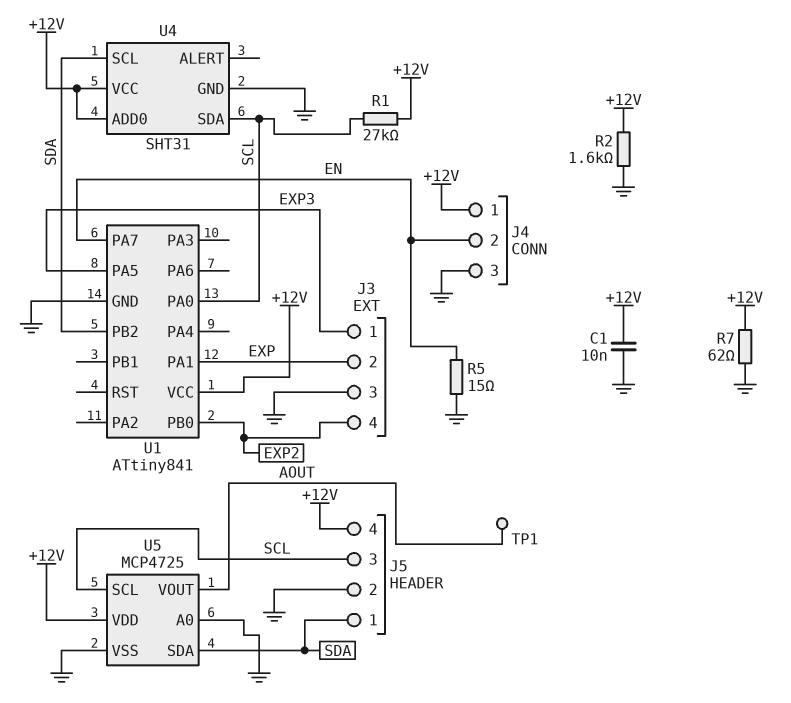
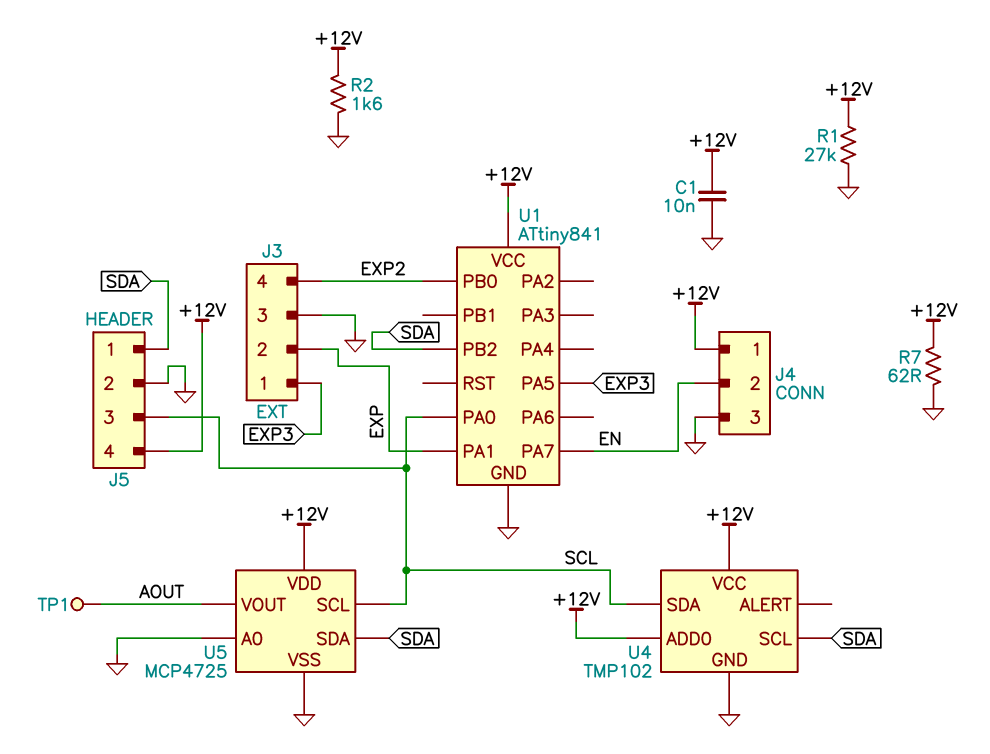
R1: 27k (+12V, SCL) -> 27k (+12V, GND)
R5: 15 (EN, GND) -> none
U4: SHT31 -> TMP102

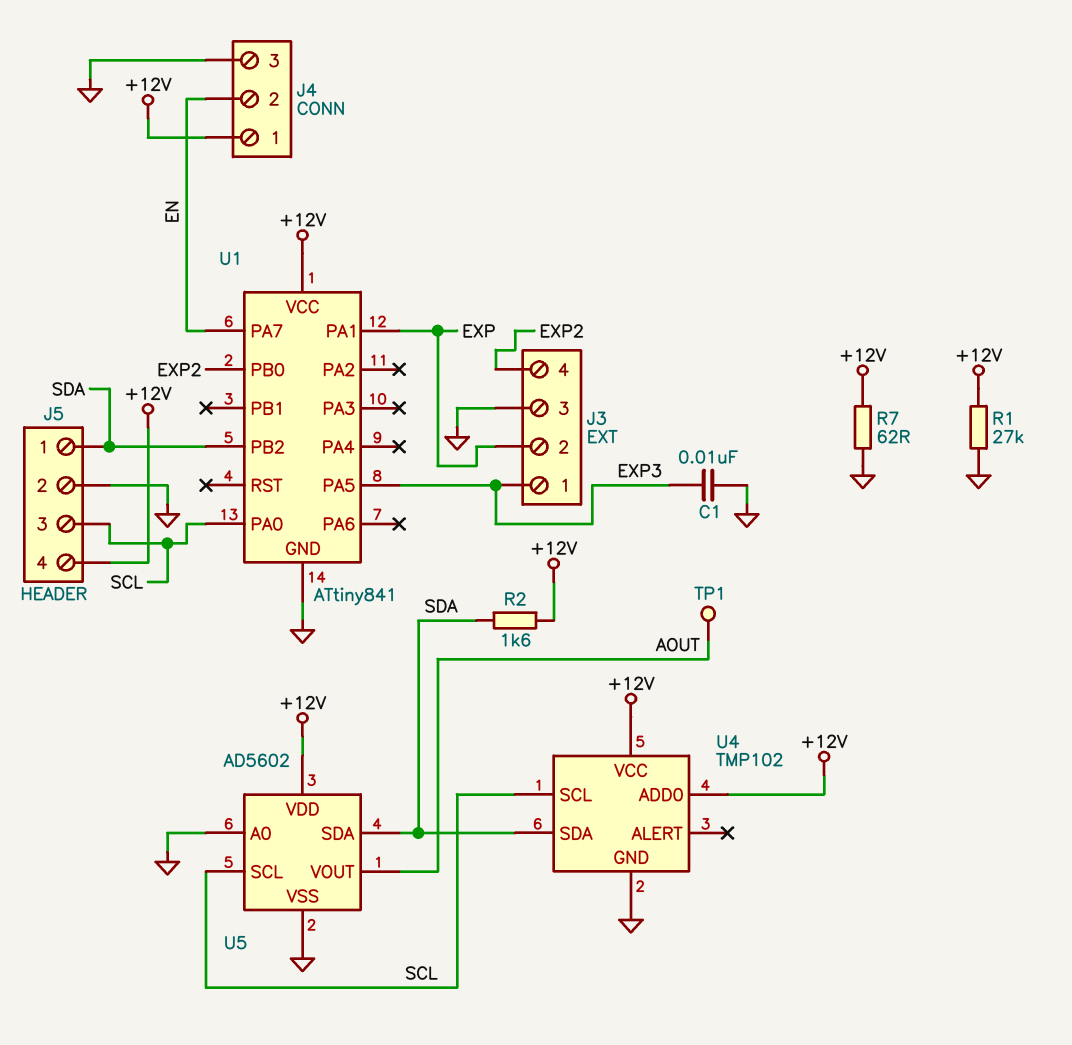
C1: 10nF (+12V, GND) -> 10nF (EXP3, GND)
R2: 1.6k (+12V, GND) -> 1.6k (+12V, SDA)
U4 pin SCL: SDA -> SCL
U4 pin SDA: SCL -> SDA
U5: MCP4725 -> AD5602

